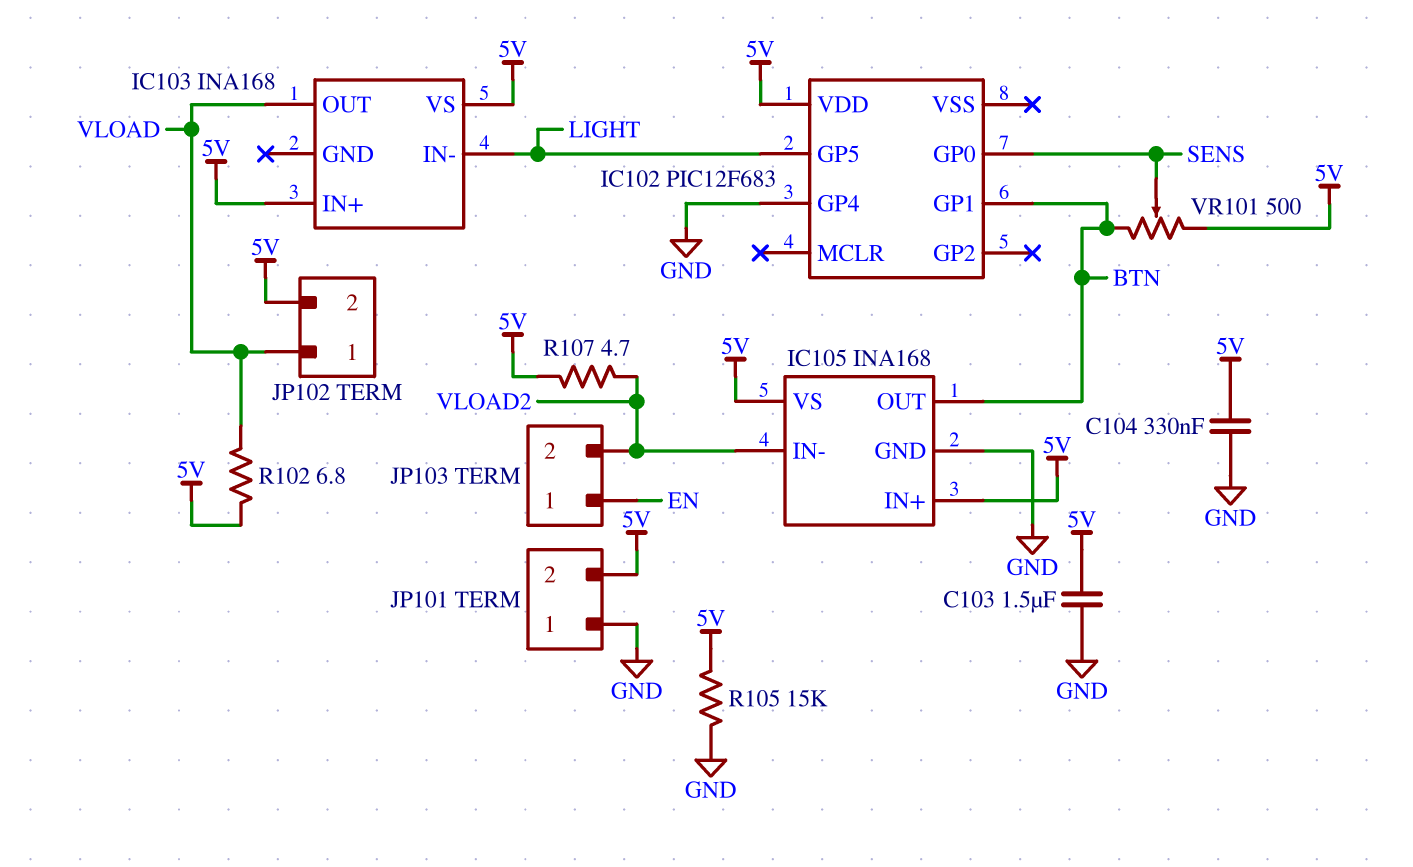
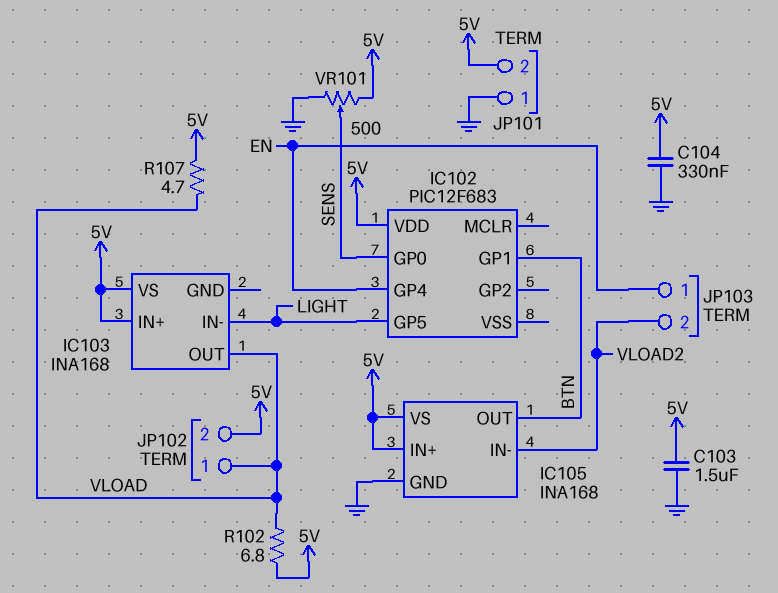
IC102 pin GP4: GND -> EN
R105: 15k (5V, GND) -> none
R107: 4.7 (5V, VLOAD2) -> 4.7 (5V, VLOAD)
VR101: 500 (5V, BTN, wiper SENS) -> 500 (5V, GND, wiper SENS)

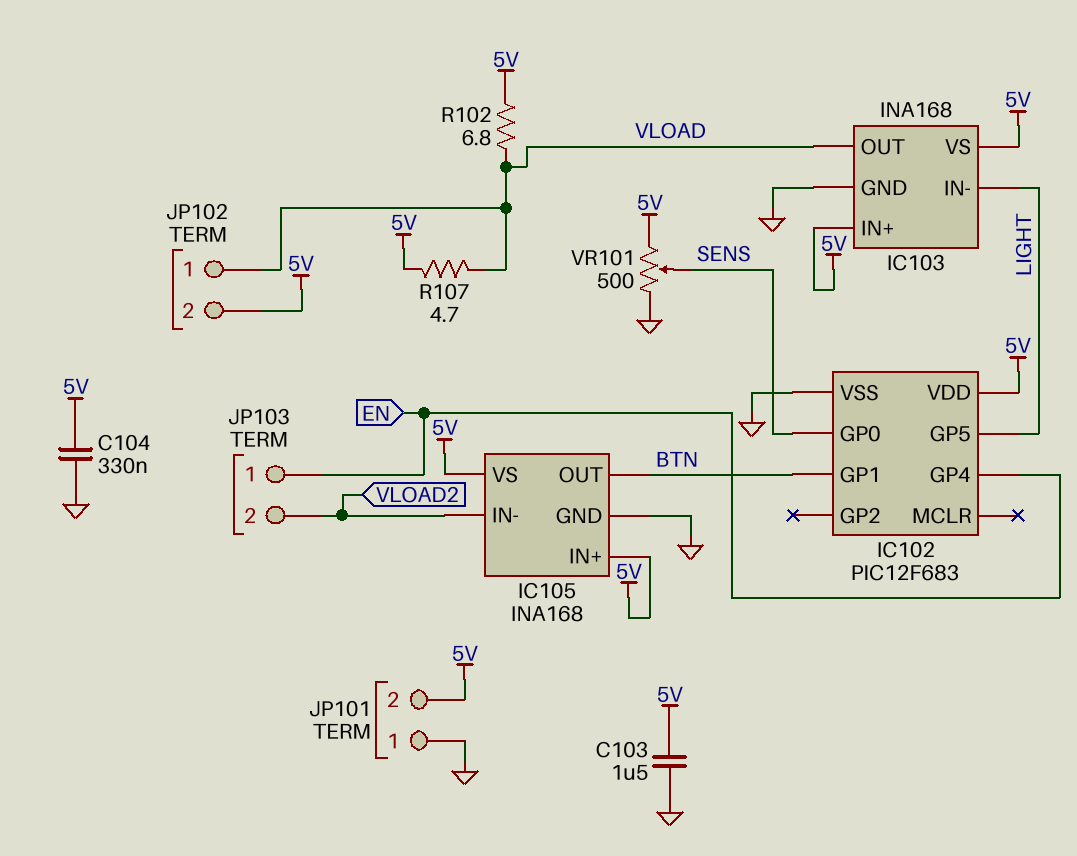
IC102 pin VSS: none -> GND
IC103 pin GND: none -> GND

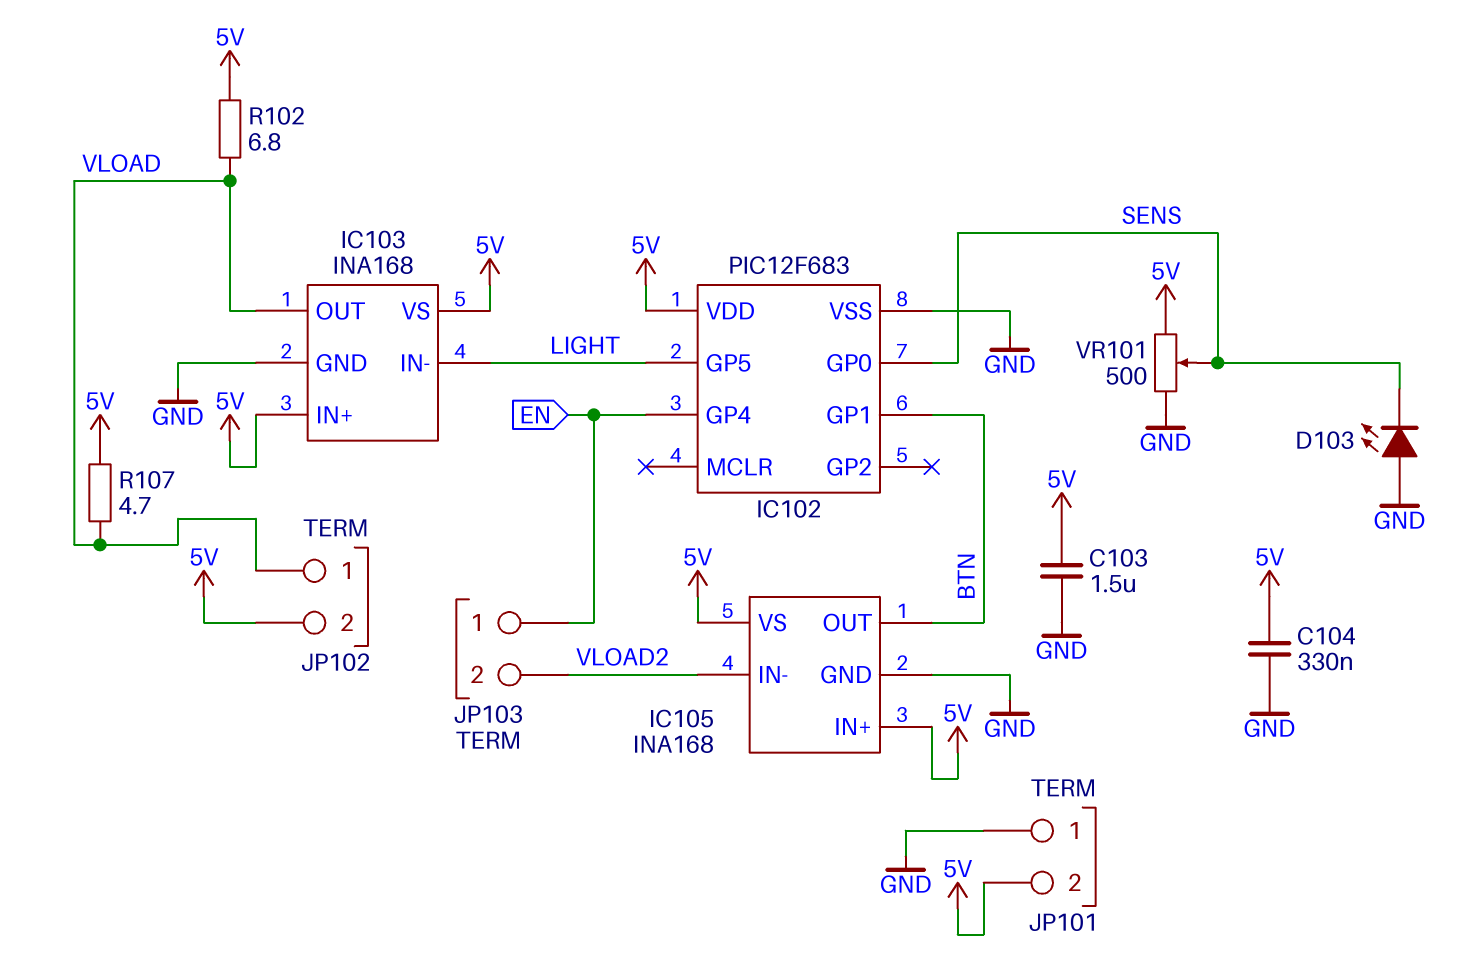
D103: none -> LED (A GND, K SENS)

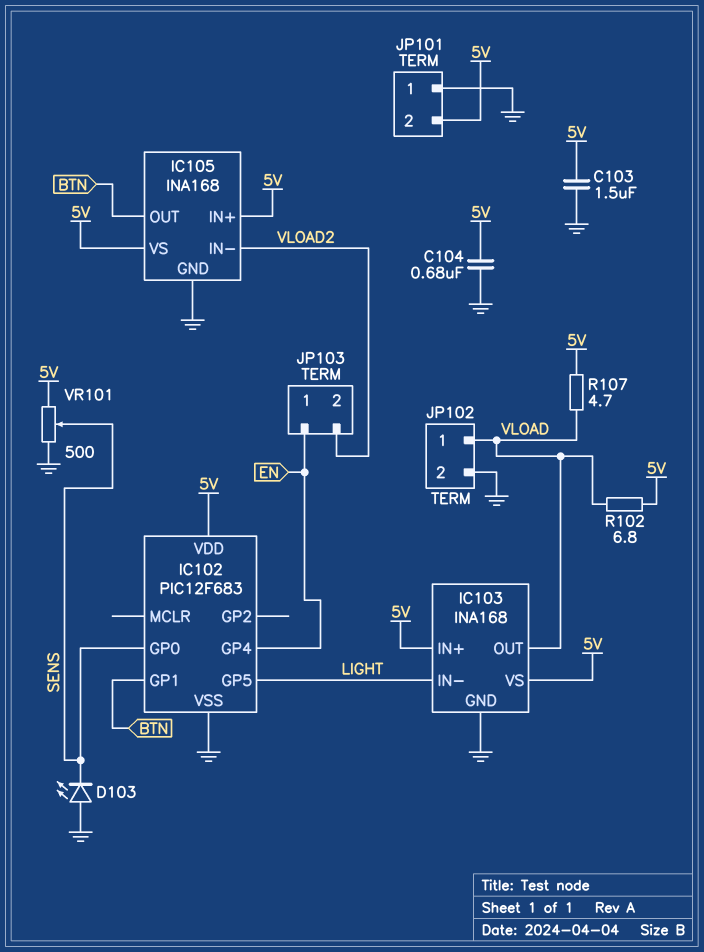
C104: 330nF (5V, GND) -> 680nF (5V, GND)
JP102 pin 2: 5V -> GND

